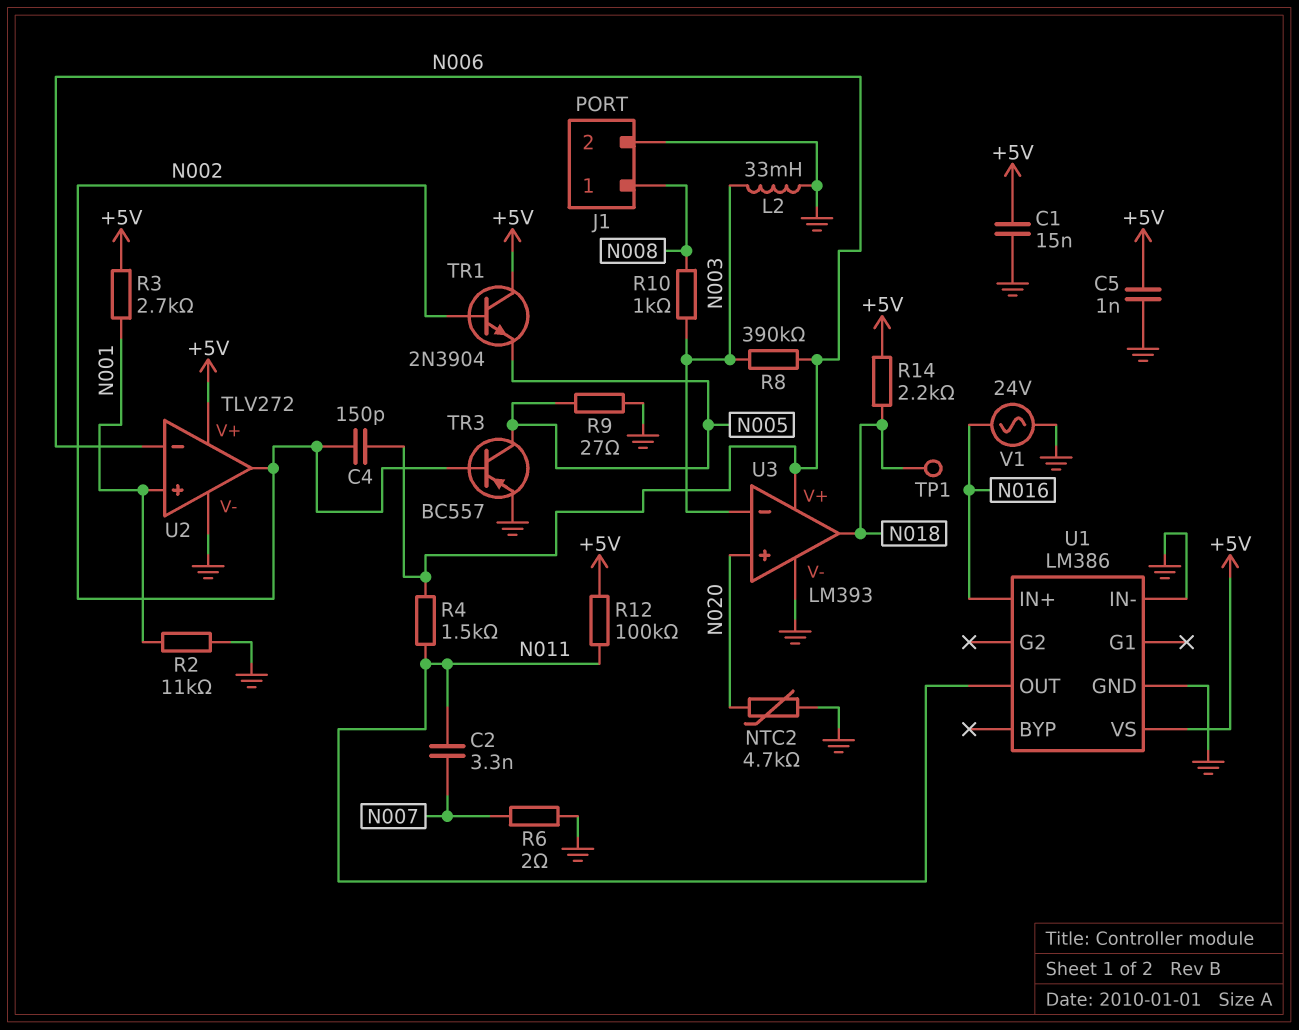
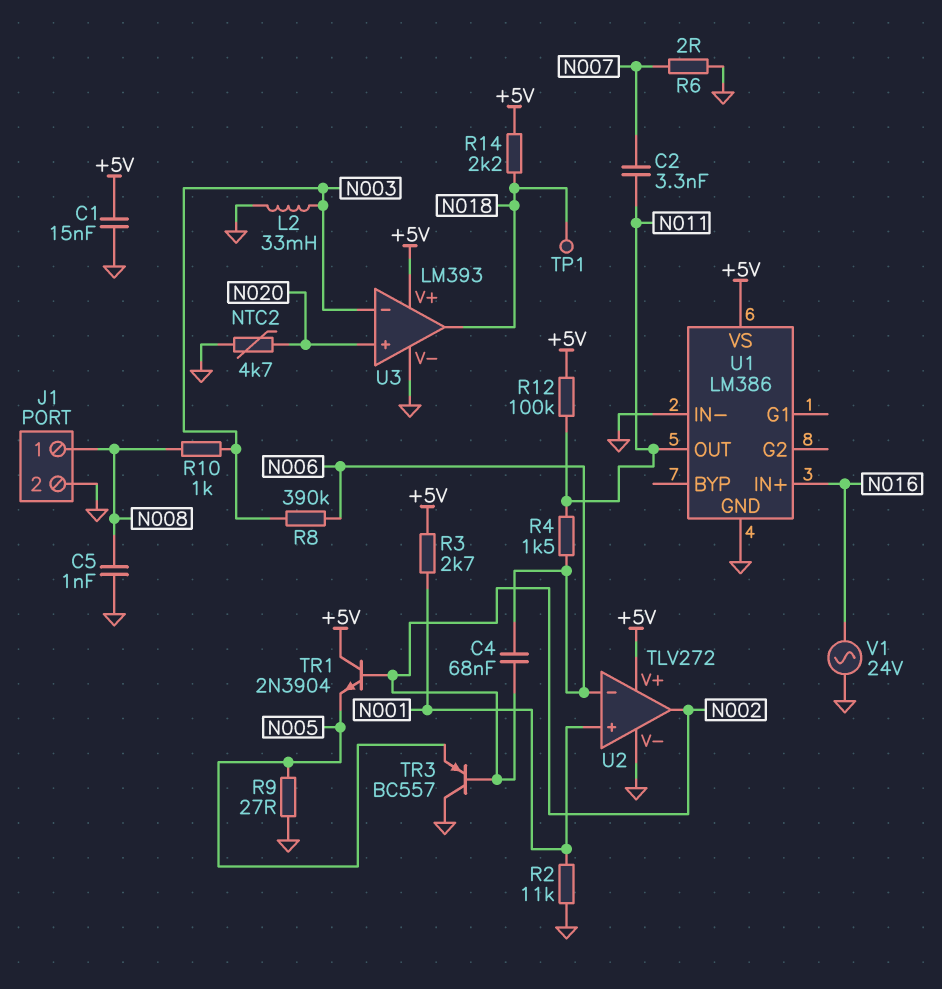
C4: 150pF (N002, N006) -> 68nF (N002, N006)
C5: 1nF (+5V, GND) -> 1nF (GND, N008)
TR3: PNP BC557 (B N002, C N005, E GND) -> PNP BC557 (B N002, C GND, E N005)
U3 pin V+: N006 -> +5V

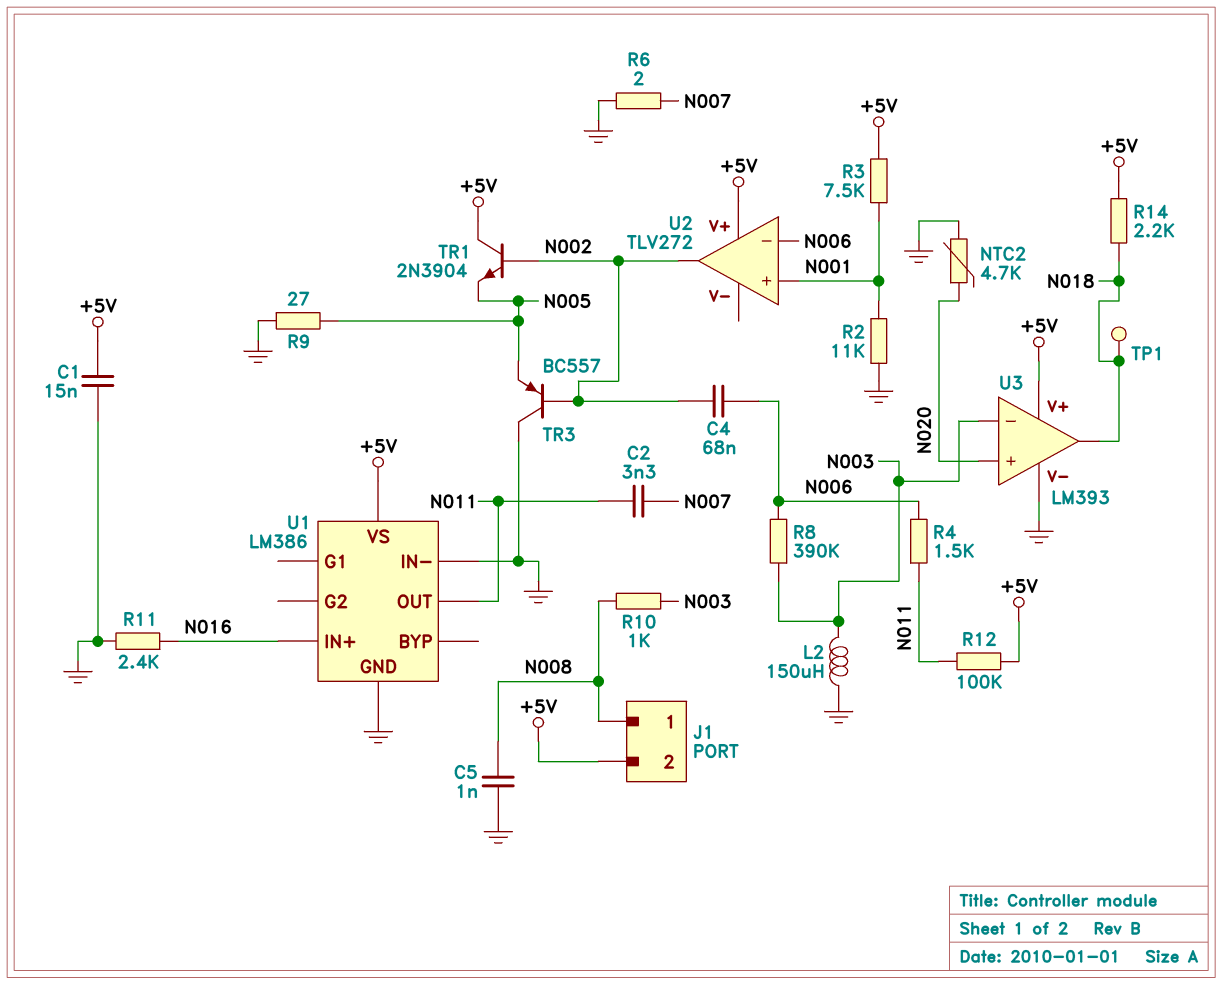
J1 pin 2: GND -> +5V
L2: 33mH (GND, N003) -> 150uH (GND, N003)
R3: 2.7k (+5V, N001) -> 7.5k (+5V, N001)
R11: none -> 2.4k (GND, N016)
U2 pin V-: GND -> none
V1: AC 24V (GND, N016) -> none

